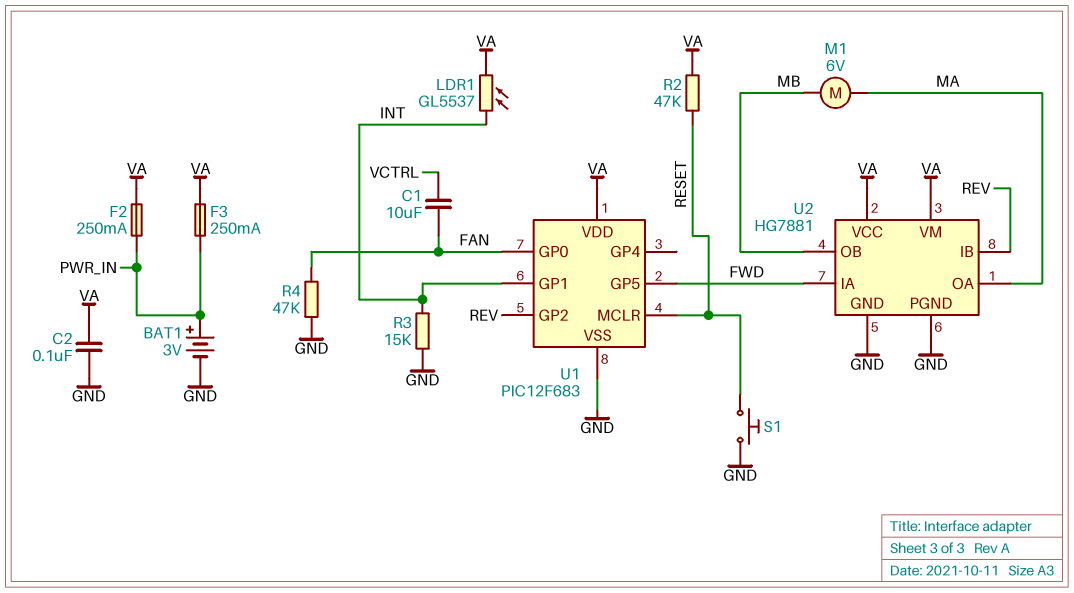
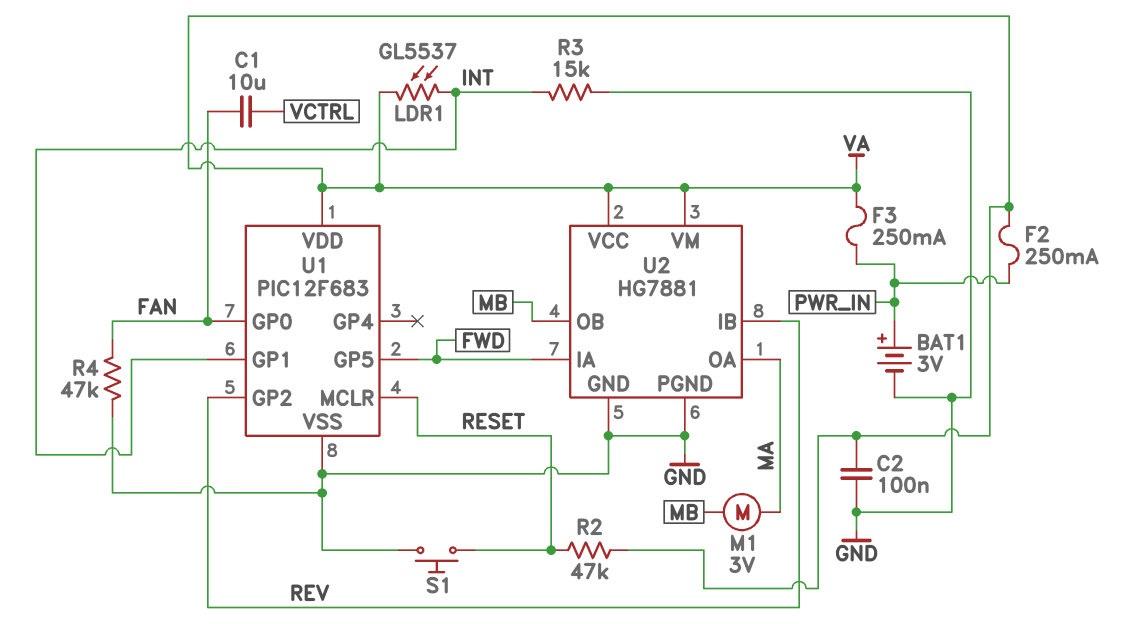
M1: motor 6V (MA, MB) -> motor 3V (MA, MB)

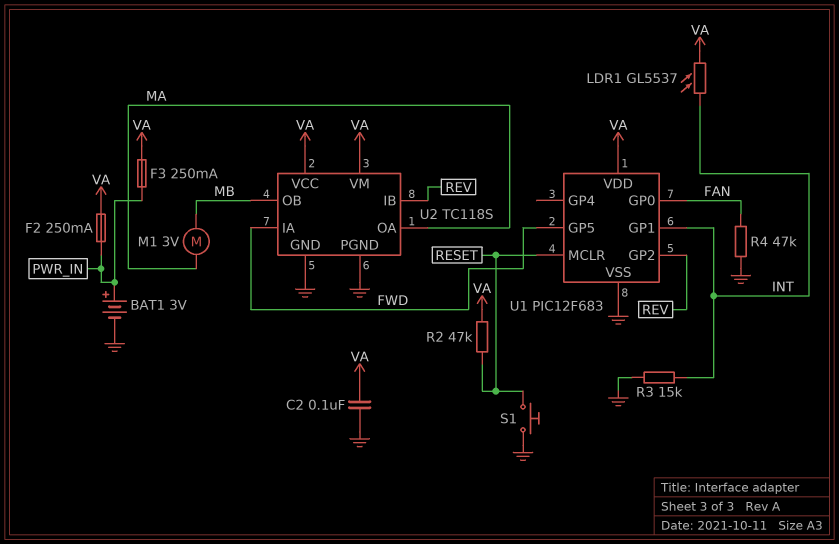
C1: 10uF (FAN, VCTRL) -> none
U2: HG7881 -> TC118S

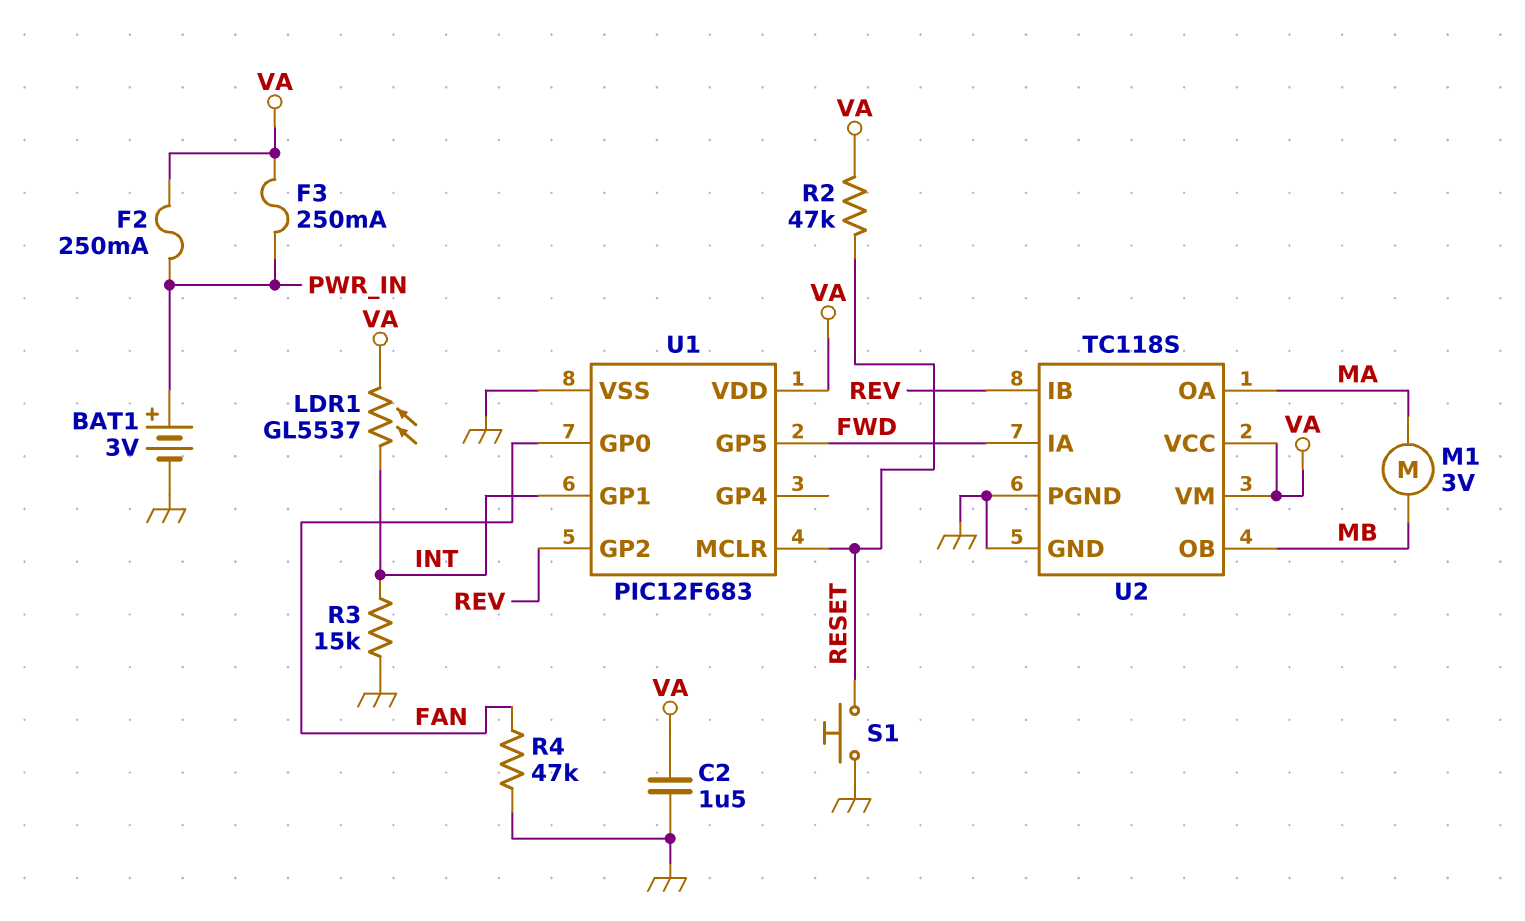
C2: 100nF (GND, VA) -> 1.5uF (GND, VA)

